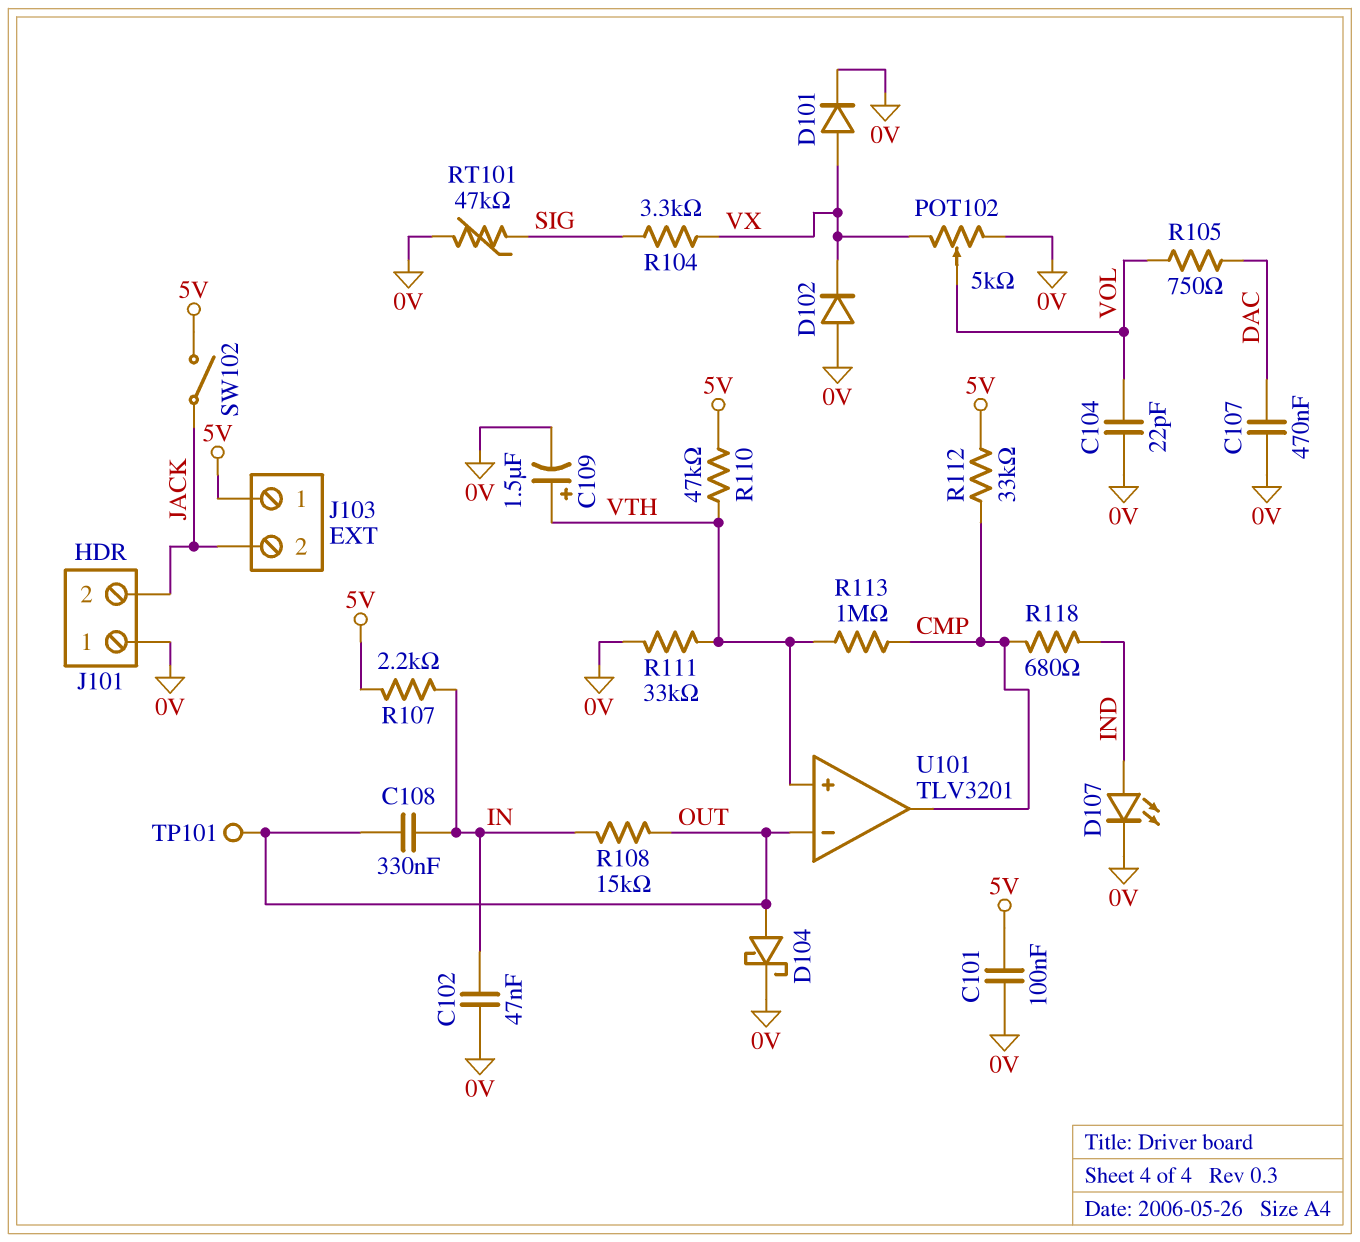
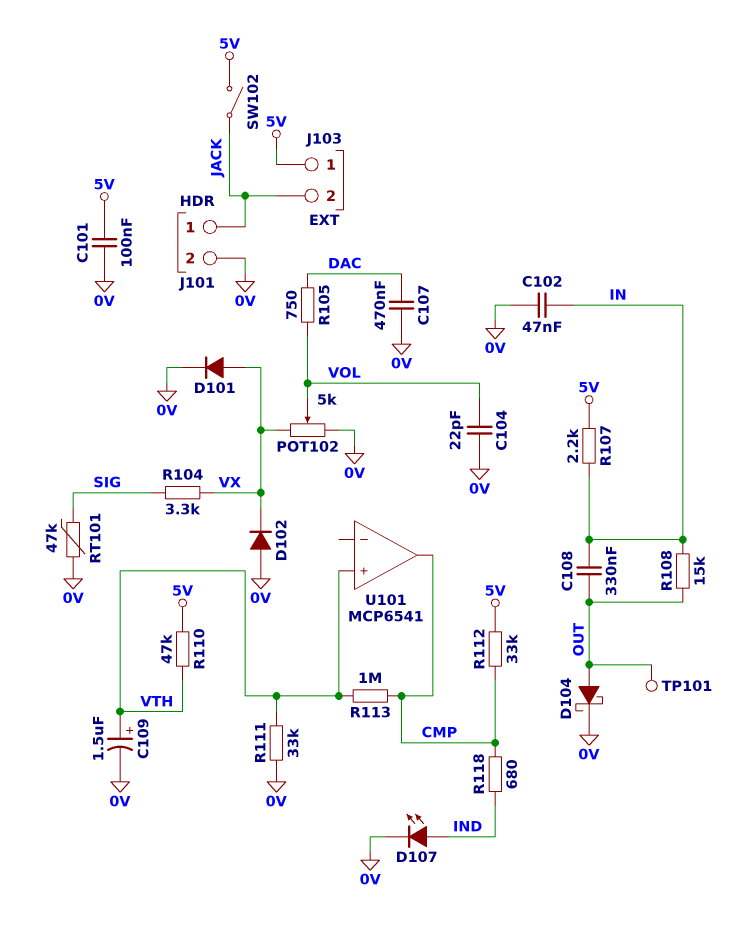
J101 pin 1: 0V -> JACK
J101 pin 2: JACK -> 0V
U101: TLV3201 -> MCP6541
U101 pin in-: OUT -> none

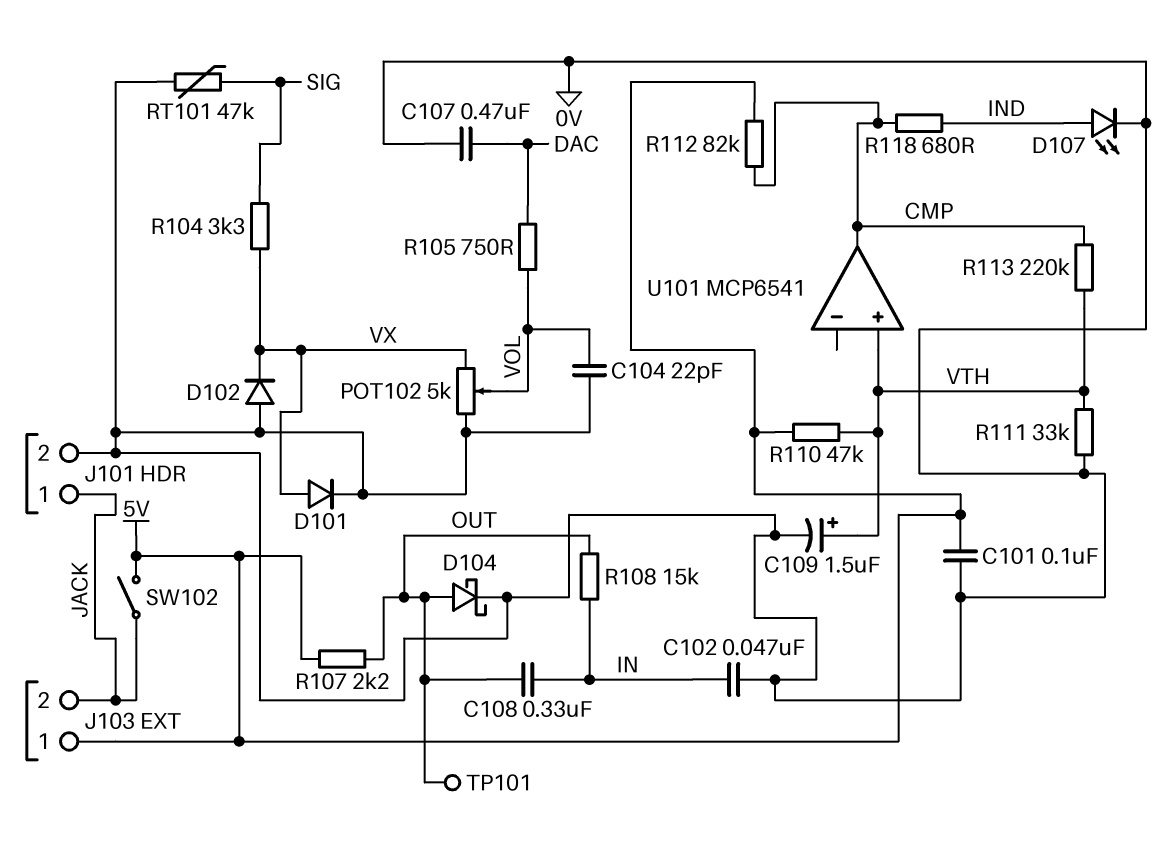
R107: 2.2k (5V, IN) -> 2.2k (5V, OUT)
R112: 33k (5V, CMP) -> 82k (5V, CMP)
R113: 1M (CMP, VTH) -> 220k (CMP, VTH)

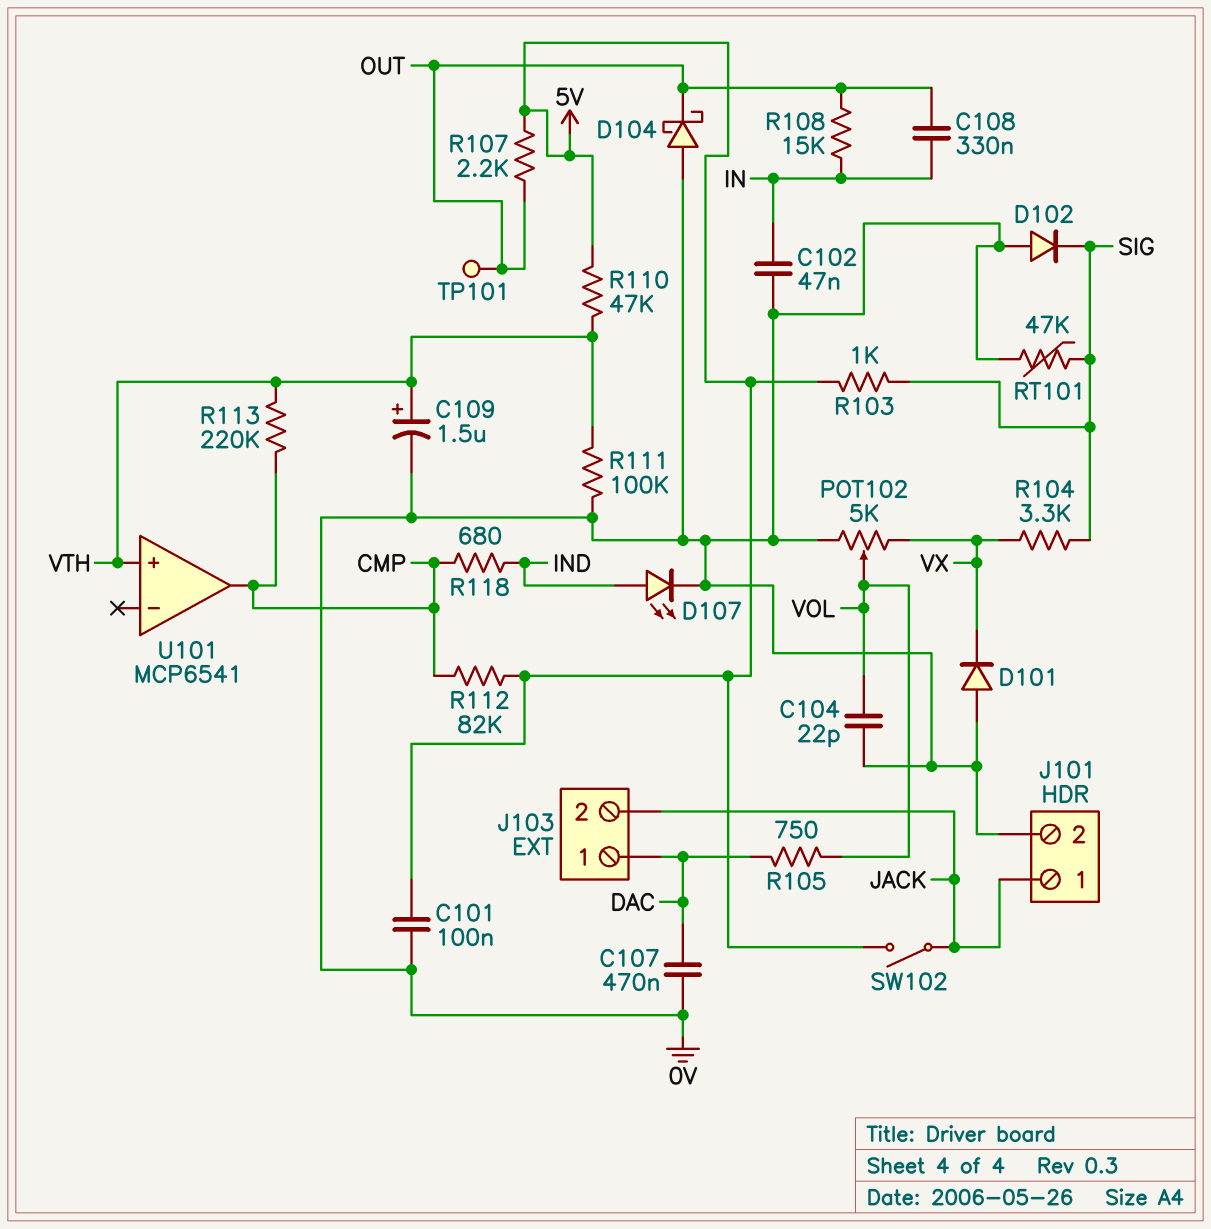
D101: diode (A VX, K 0V) -> diode (A 0V, K VX)
D102: diode (A 0V, K VX) -> diode (A 0V, K SIG)
D104: schottky (A OUT, K 0V) -> schottky (A 0V, K OUT)
J103 pin 1: 5V -> DAC
R103: none -> 1k (5V, SIG)
R111: 33k (0V, VTH) -> 100k (0V, VTH)

